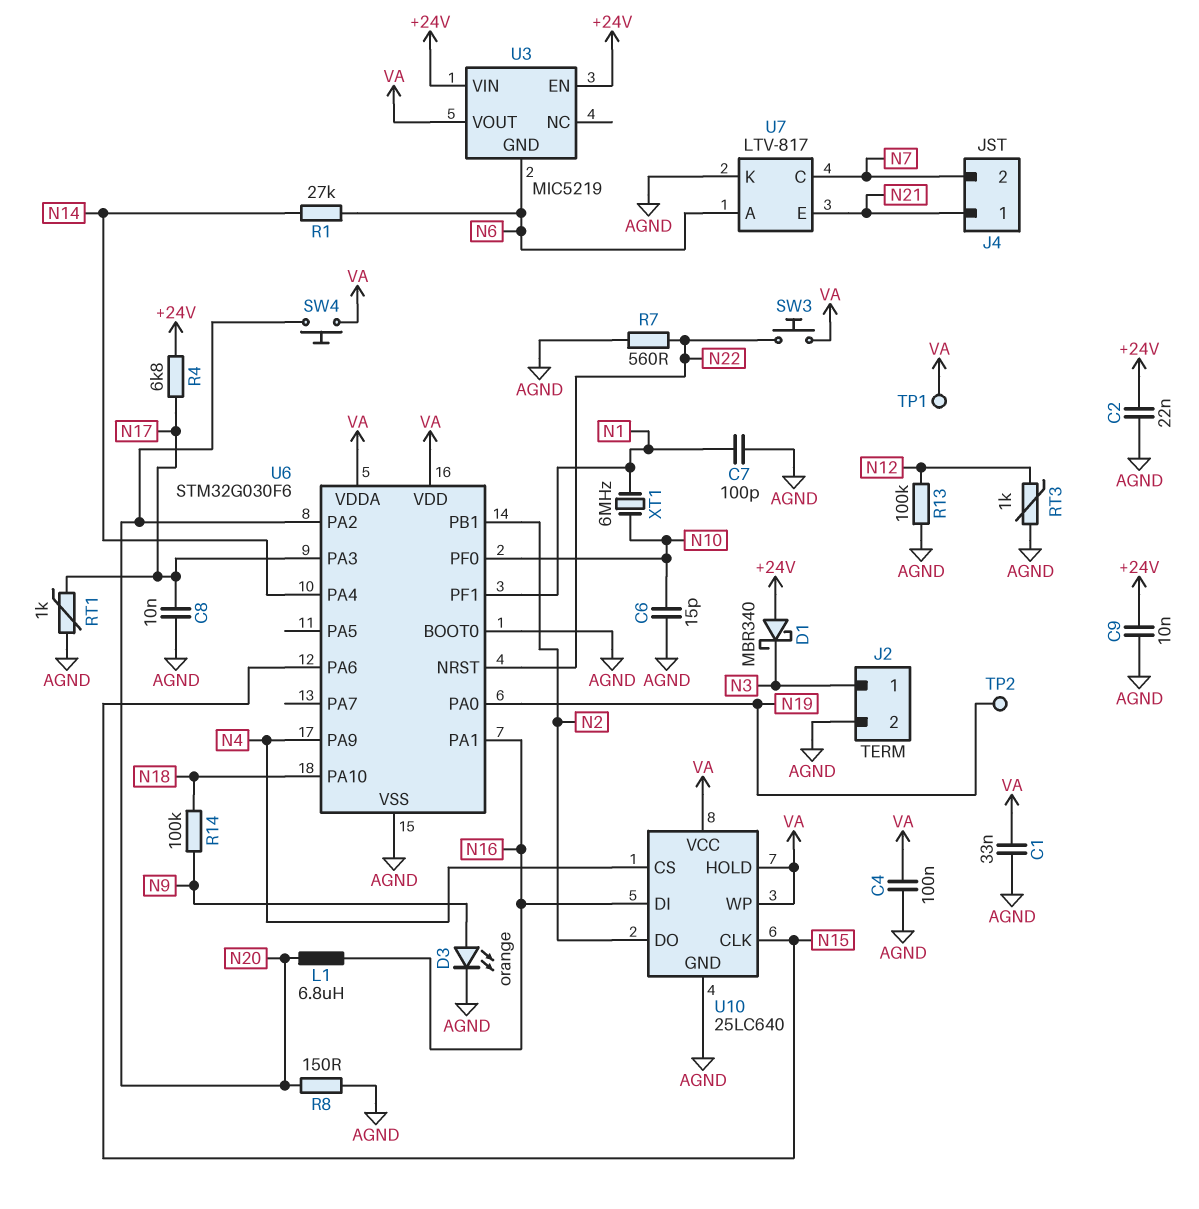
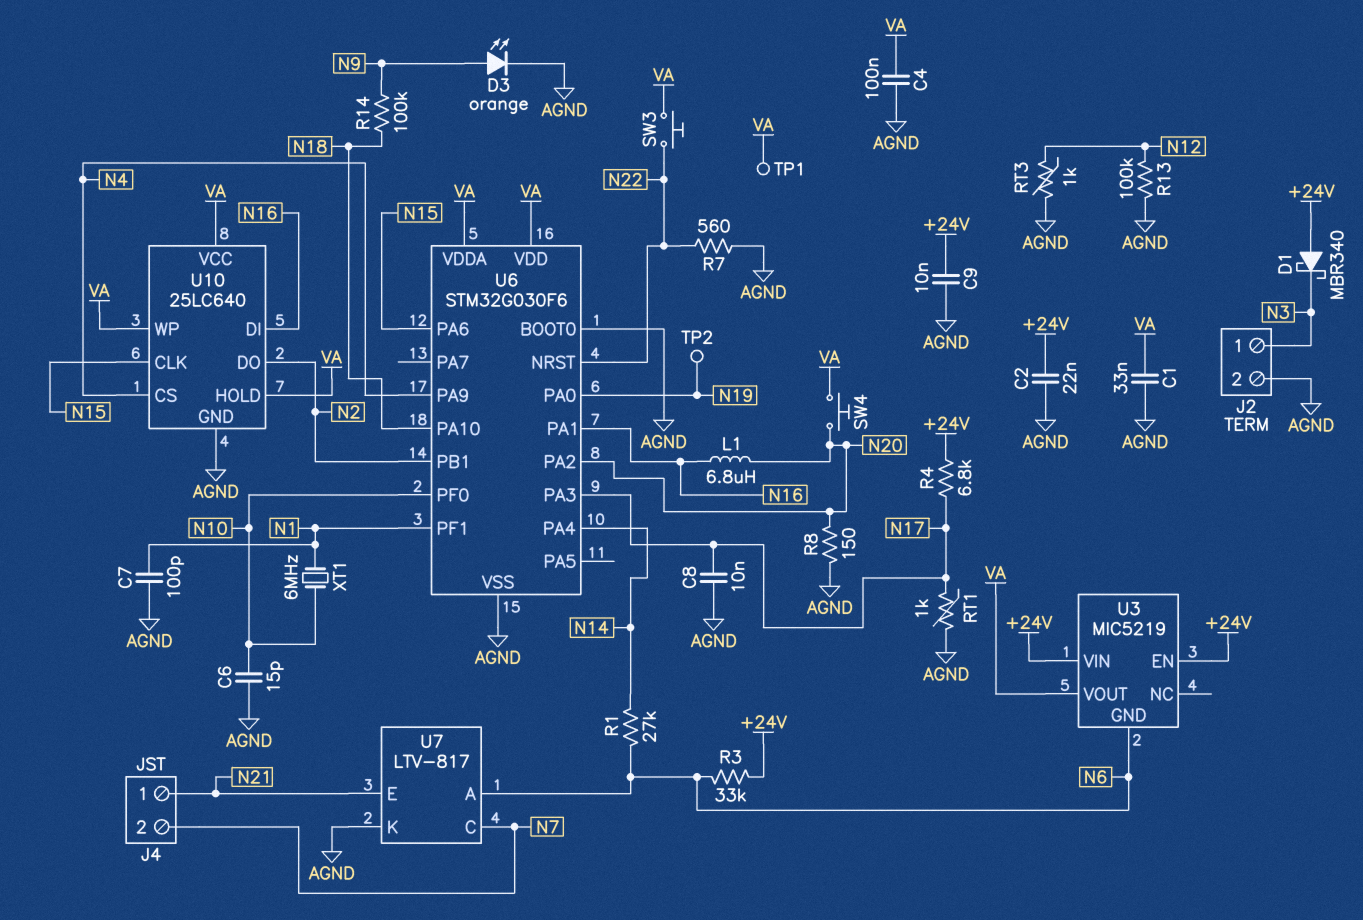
R3: none -> 33k (+24V, N6)

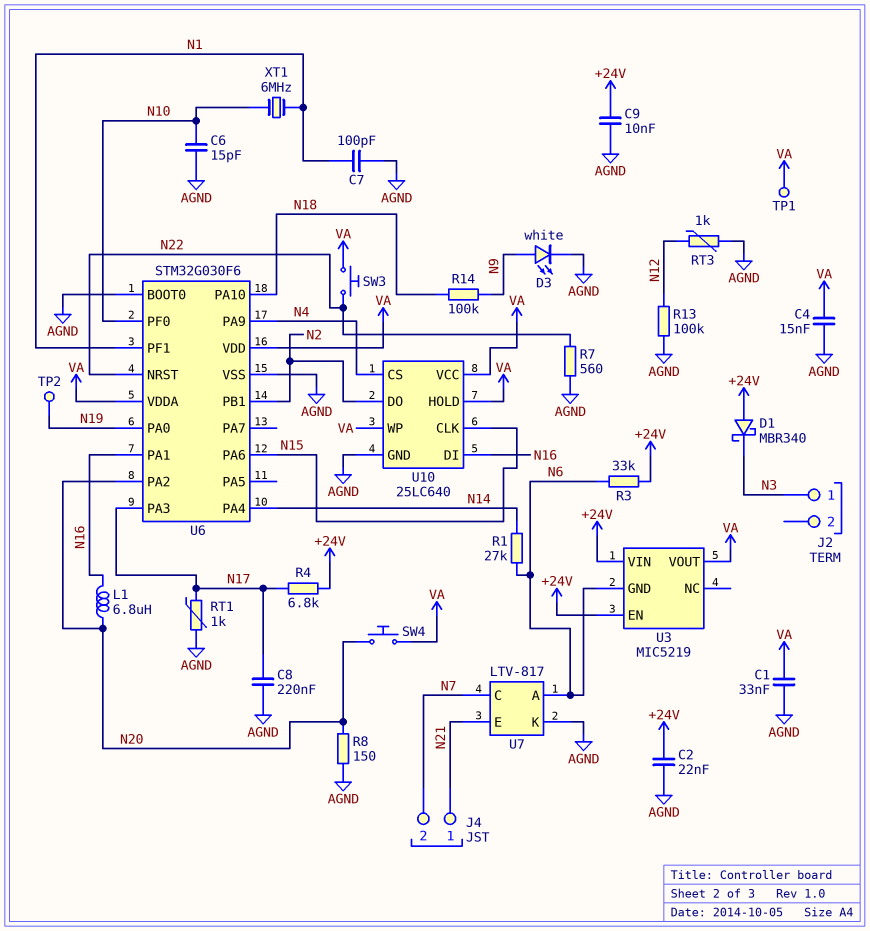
C4: 100nF (AGND, VA) -> 15nF (AGND, VA)
C8: 10nF (AGND, N17) -> 220nF (AGND, N17)
D3: LED orange (A N9, K AGND) -> LED white (A N9, K AGND)
J2 pin 2: AGND -> none

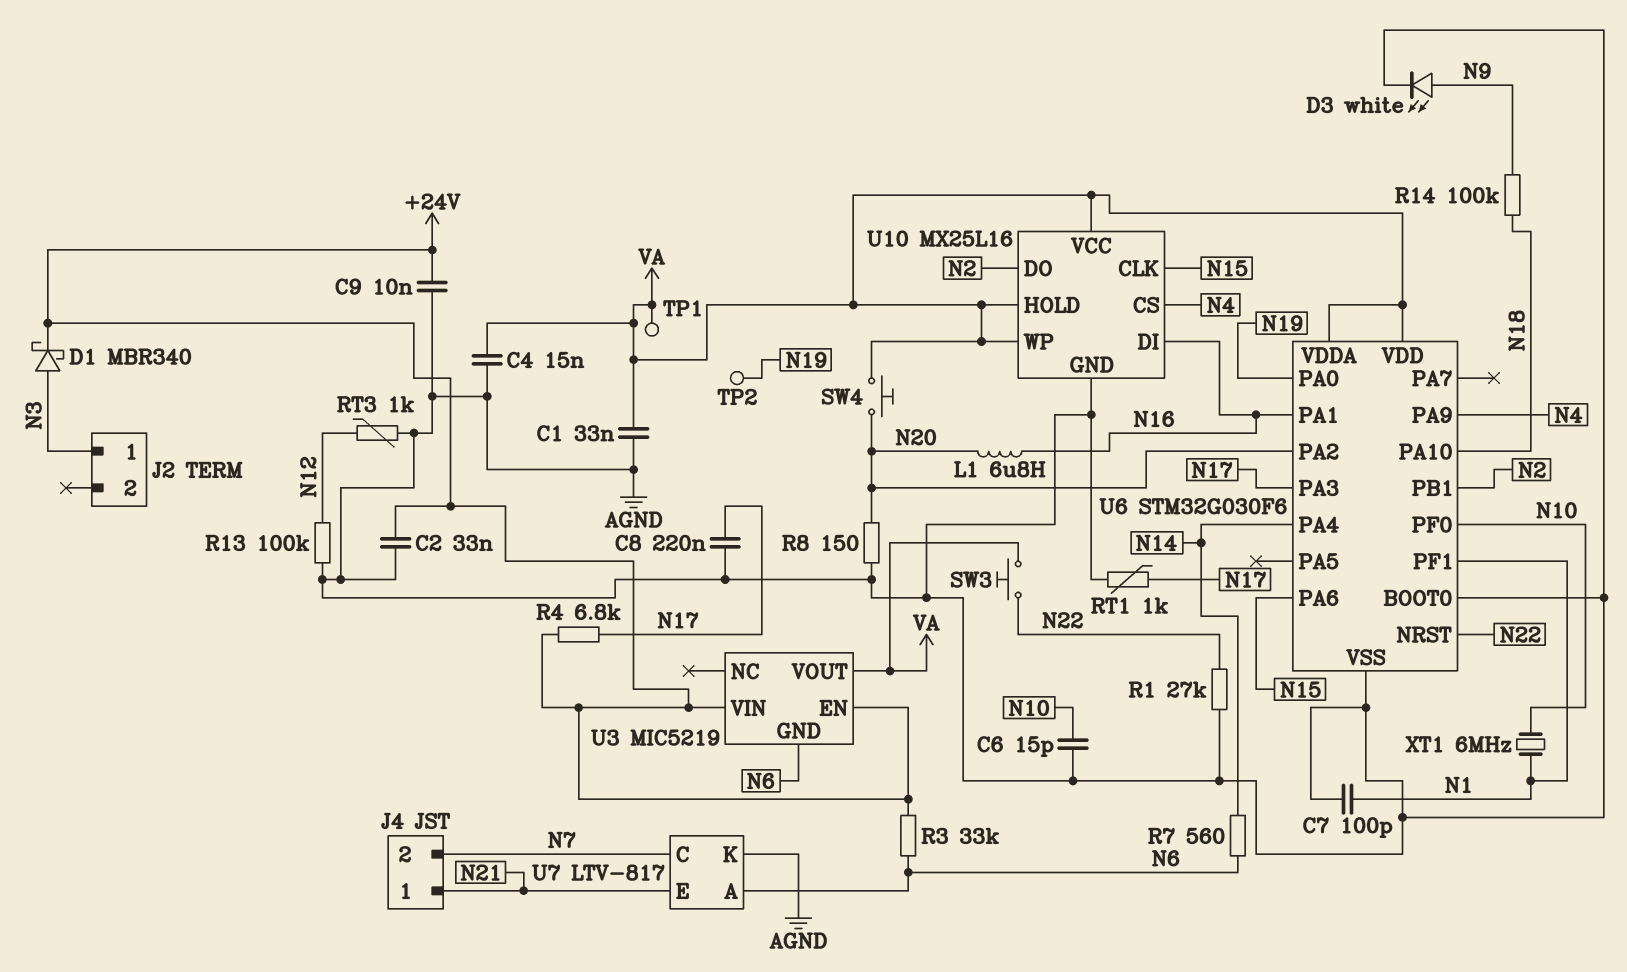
C2: 22nF (+24V, AGND) -> 33nF (+24V, AGND)
D1: schottky MBR340 (A +24V, K N3) -> schottky MBR340 (A N3, K +24V)
R1: 27k (N6, N14) -> 27k (AGND, N22)
R7: 560 (AGND, N22) -> 560 (N6, N14)
U10: 25LC640 -> MX25L16

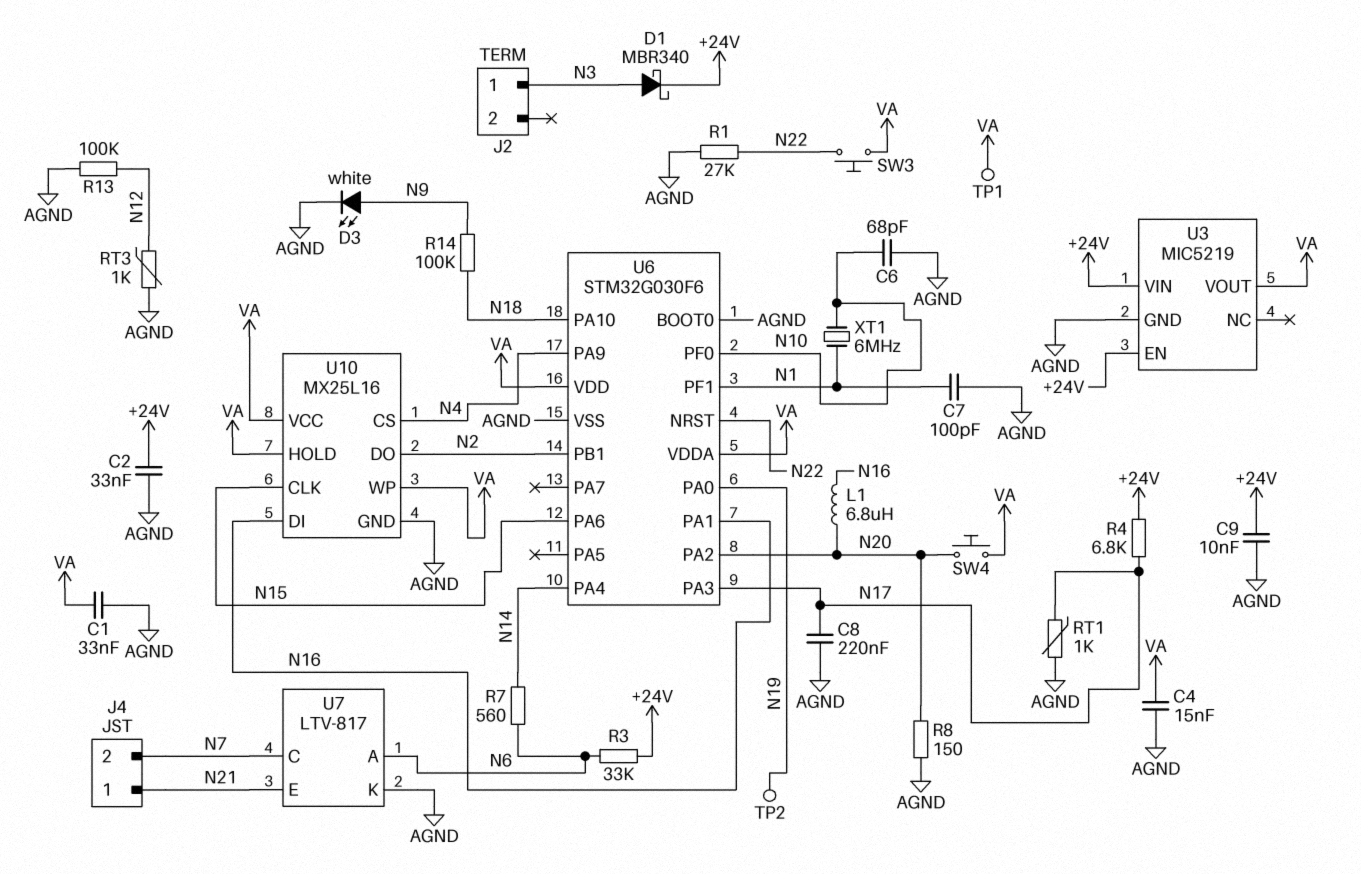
C6: 15pF (AGND, N10) -> 68pF (AGND, N10)
U3 pin GND: N6 -> AGND

